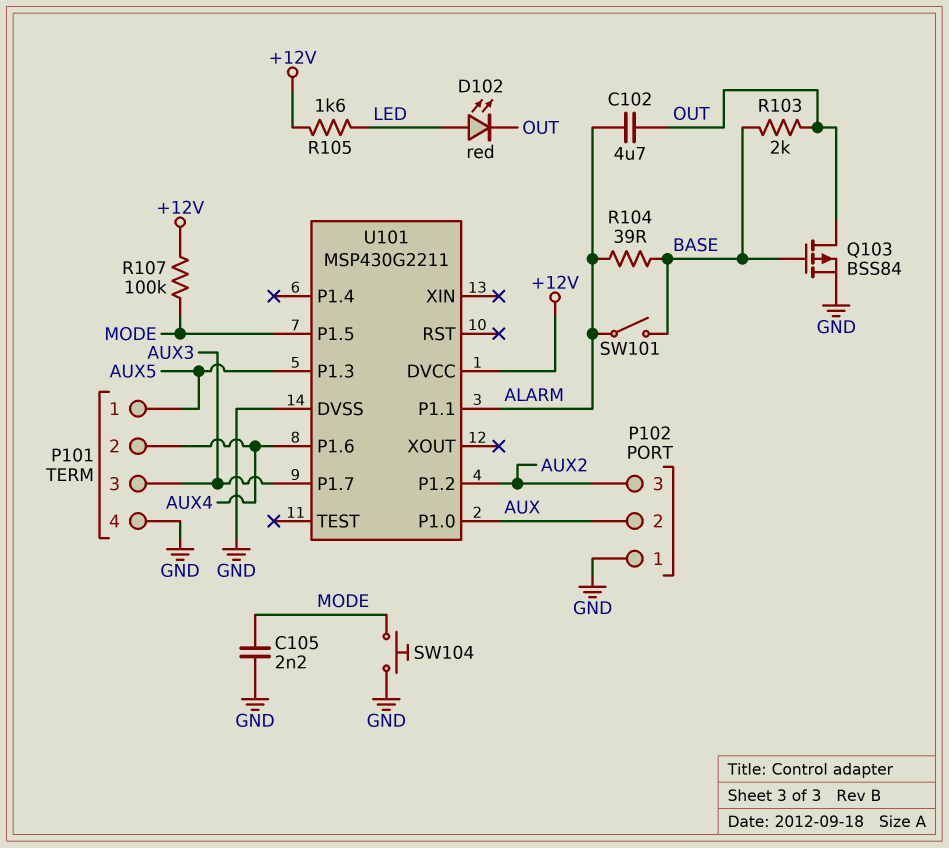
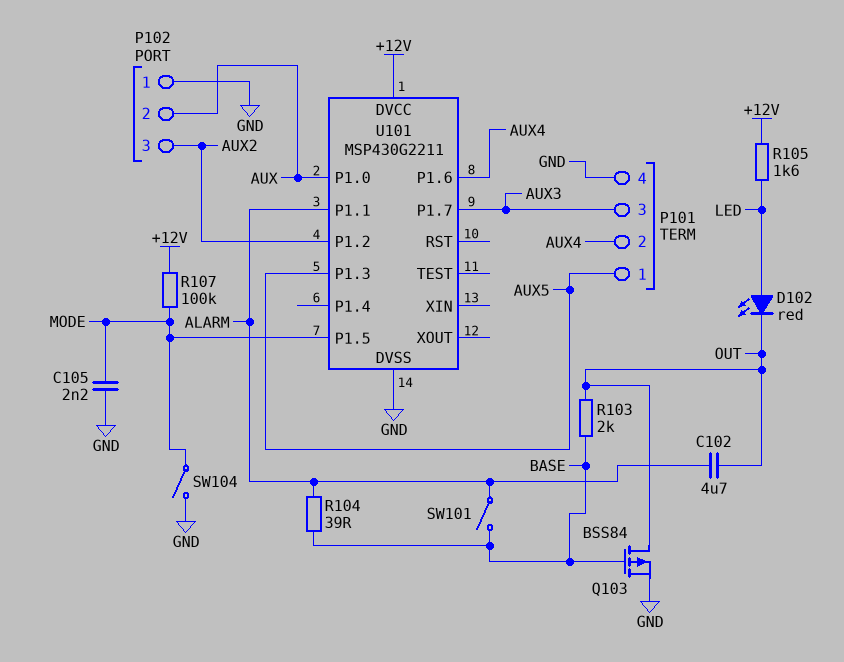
SW104: button (GND, MODE) -> switch (GND, MODE)

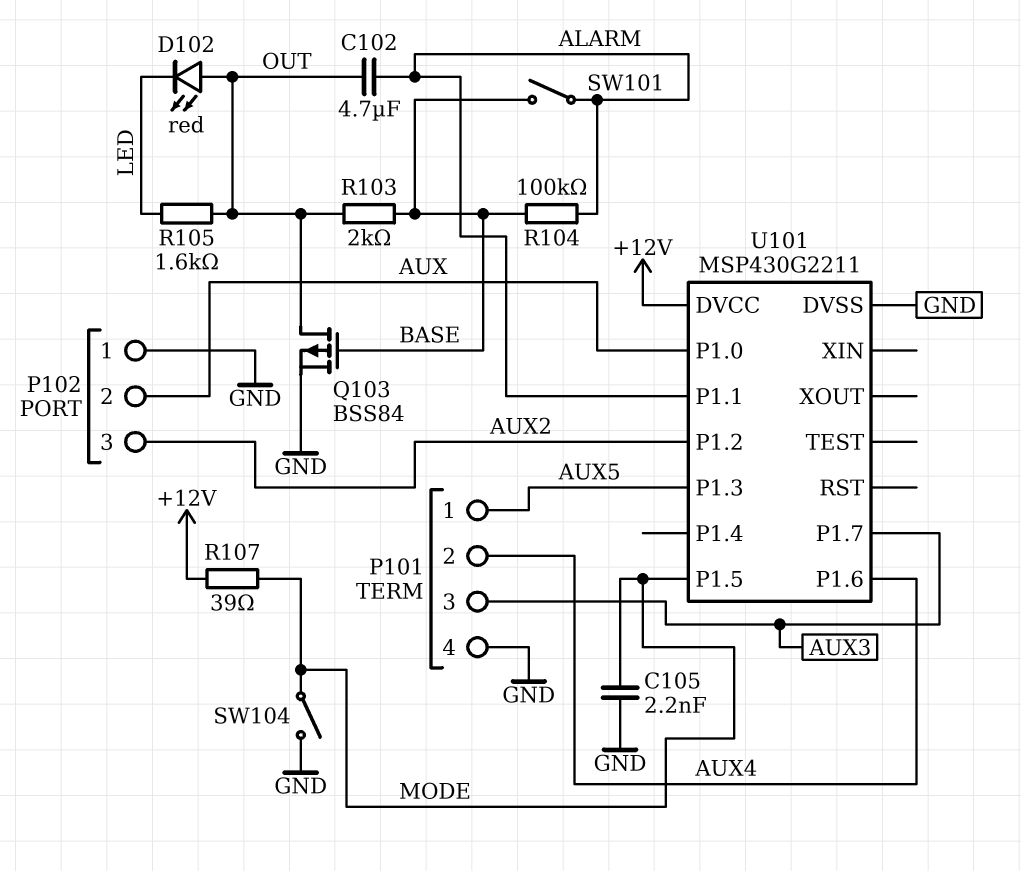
D102: LED red (A LED, K OUT) -> LED red (A OUT, K LED)
R104: 39 (ALARM, BASE) -> 100k (ALARM, BASE)
R105: 1.6k (+12V, LED) -> 1.6k (LED, OUT)
R107: 100k (+12V, MODE) -> 39 (+12V, MODE)

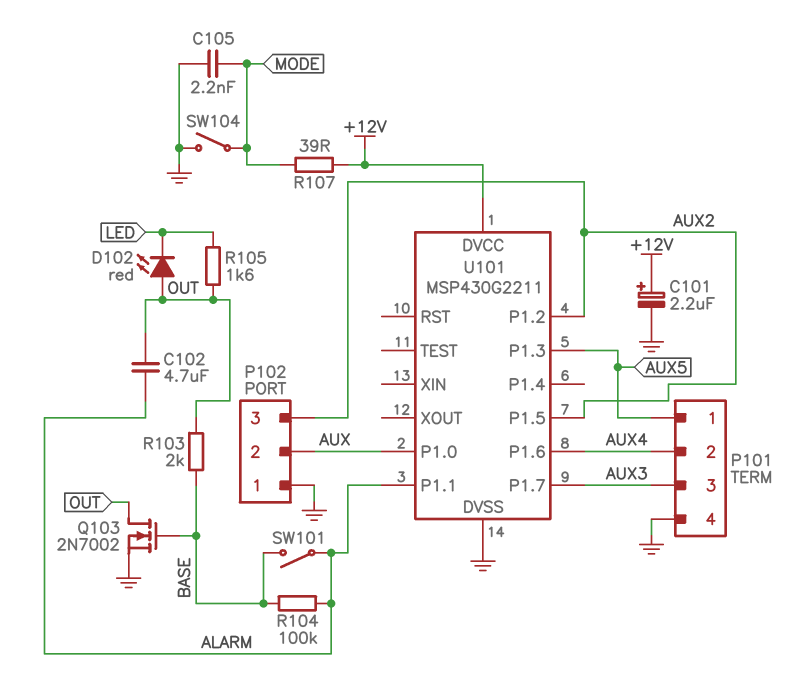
C101: none -> 2.2uF (plus +12V, minus GND)
Q103: PMOS BSS84 (G BASE, D OUT, S GND) -> NMOS 2N7002 (G BASE, D OUT, S GND)
U101 pin P1.5: MODE -> AUX2

